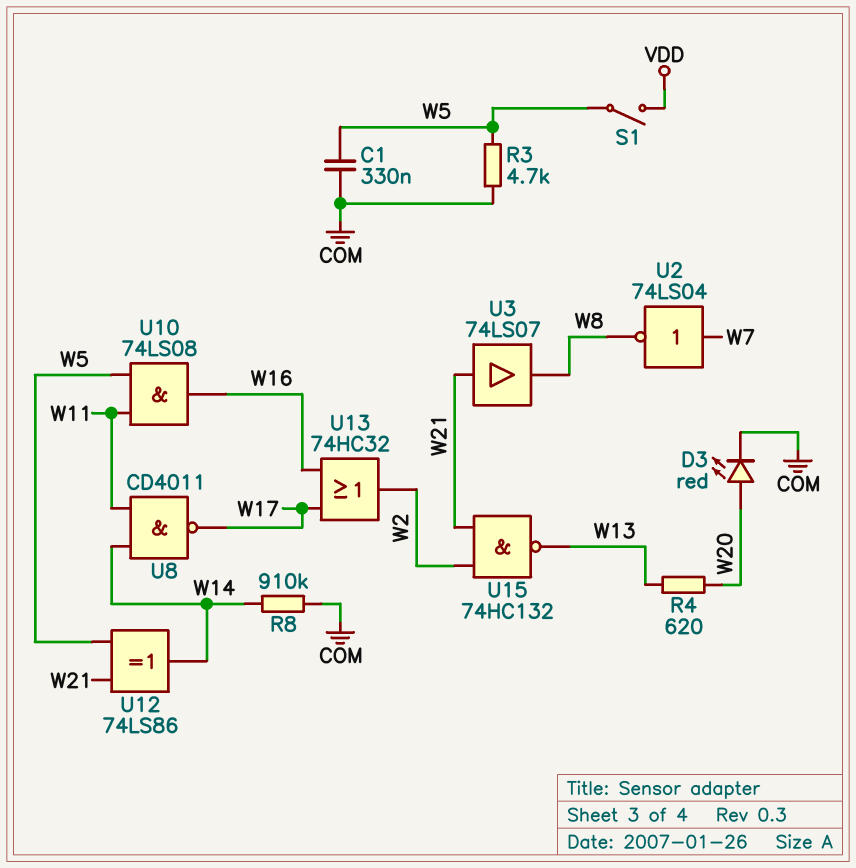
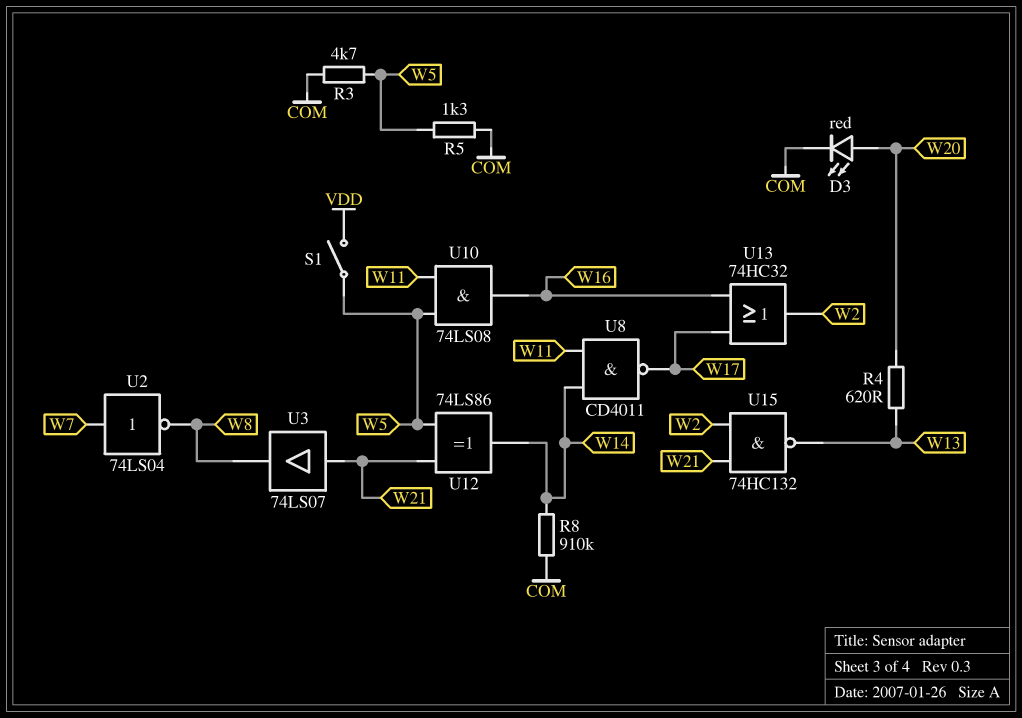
C1: 330nF (COM, W5) -> none
R5: none -> 1.3k (COM, W5)

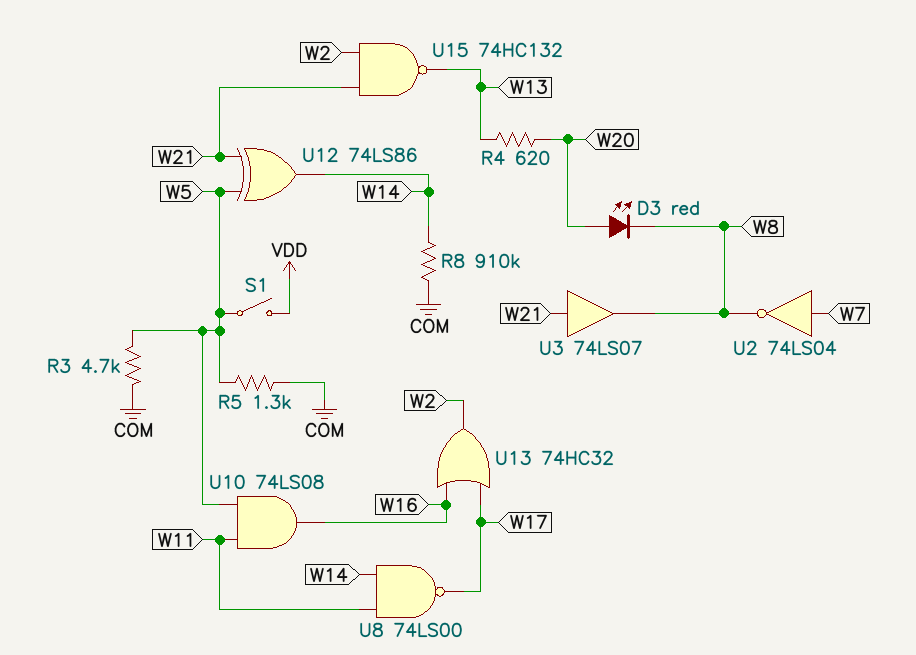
D3: LED red (A W20, K COM) -> LED red (A W20, K W8)
U8: NAND CD4011 (in W11, in W14, out W17) -> NAND 74LS00 (in W11, in W14, out W17)

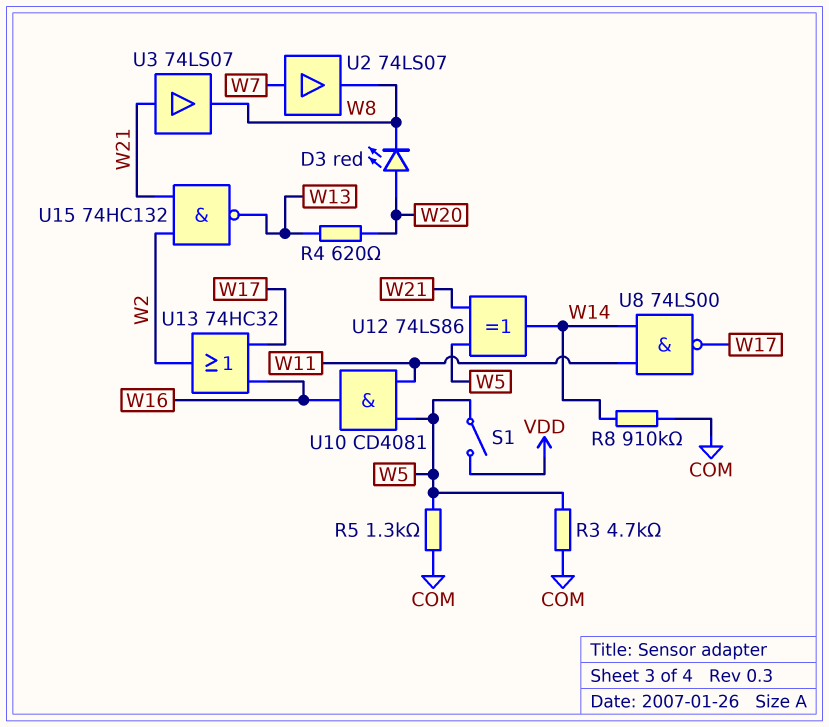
U2: NOT 74LS04 (in W7, out W8) -> buffer 74LS07 (in W7, out W8)
U10: AND 74LS08 (in W5, in W11, out W16) -> AND CD4081 (in W5, in W11, out W16)

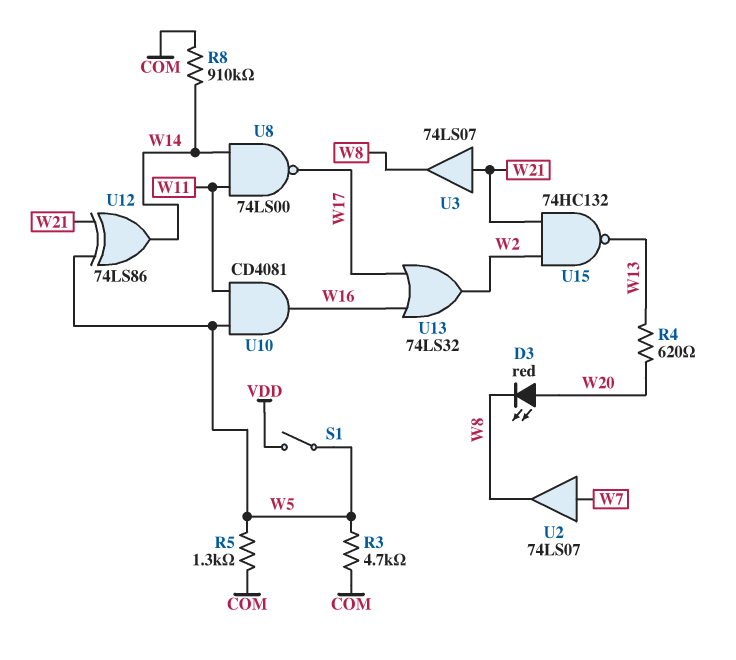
U13: OR 74HC32 (in W16, in W17, out W2) -> OR 74LS32 (in W16, in W17, out W2)

